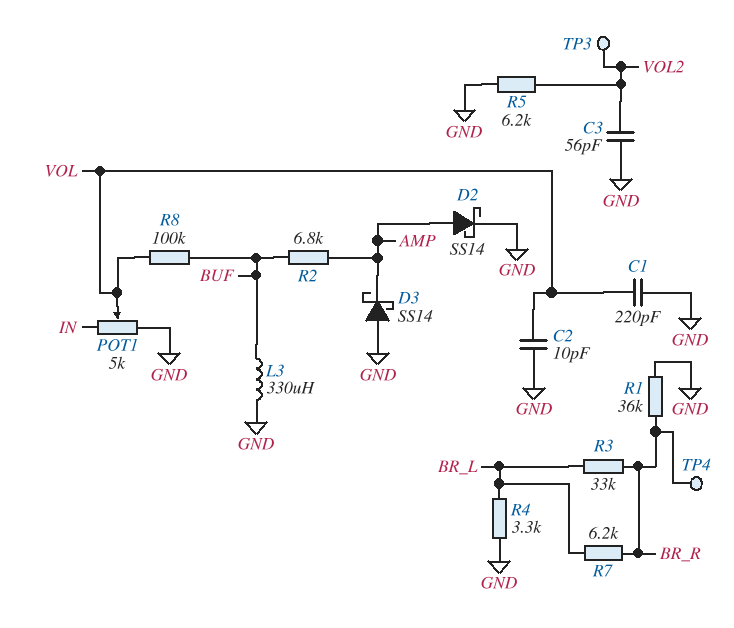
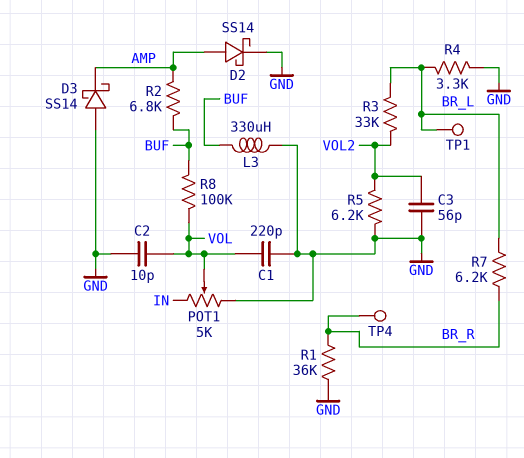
R3: 33k (BR_L, BR_R) -> 33k (BR_L, VOL2)
TP1: none -> test point (BR_L)
TP3: test point (VOL2) -> none

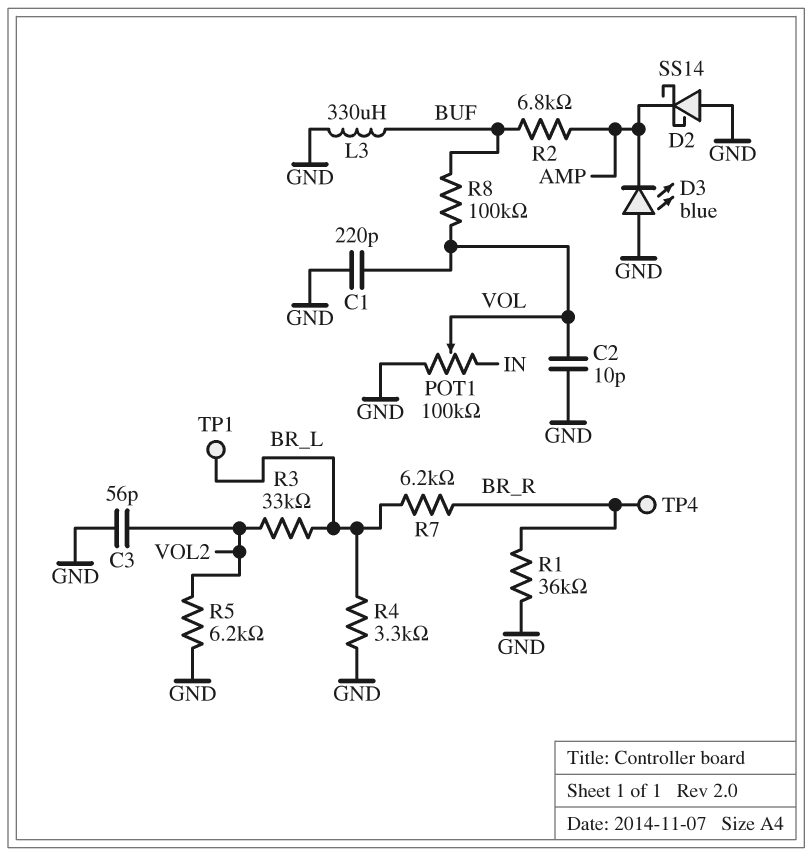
D2: schottky SS14 (A AMP, K GND) -> schottky SS14 (A GND, K AMP)
D3: schottky SS14 (A GND, K AMP) -> LED blue (A GND, K AMP)
POT1: 5k (GND, IN, wiper VOL) -> 100k (GND, IN, wiper VOL)

